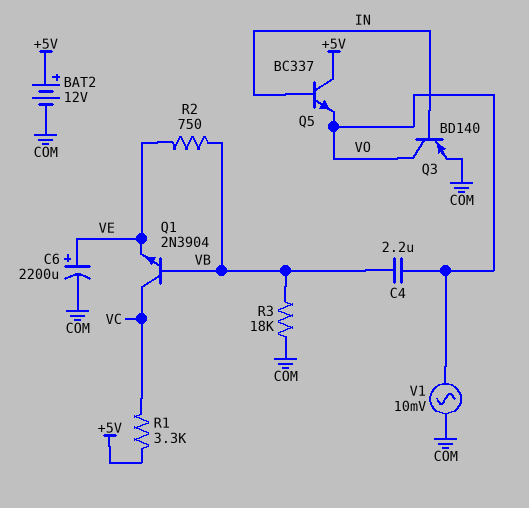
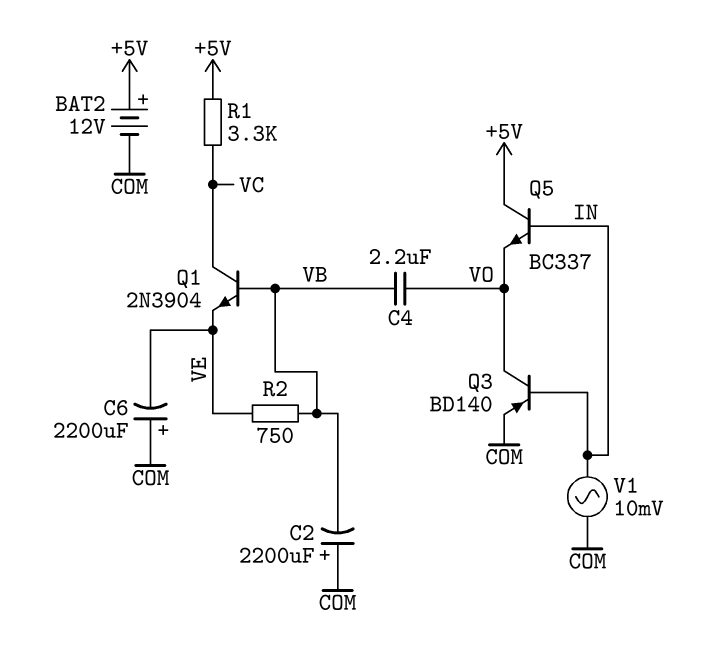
C2: none -> 2200uF (plus COM, minus VB)
C6: 2200uF (plus VE, minus COM) -> 2200uF (plus COM, minus VE)
R3: 18k (COM, VB) -> none
V1: AC 10mV (COM, VO) -> AC 10mV (COM, IN)

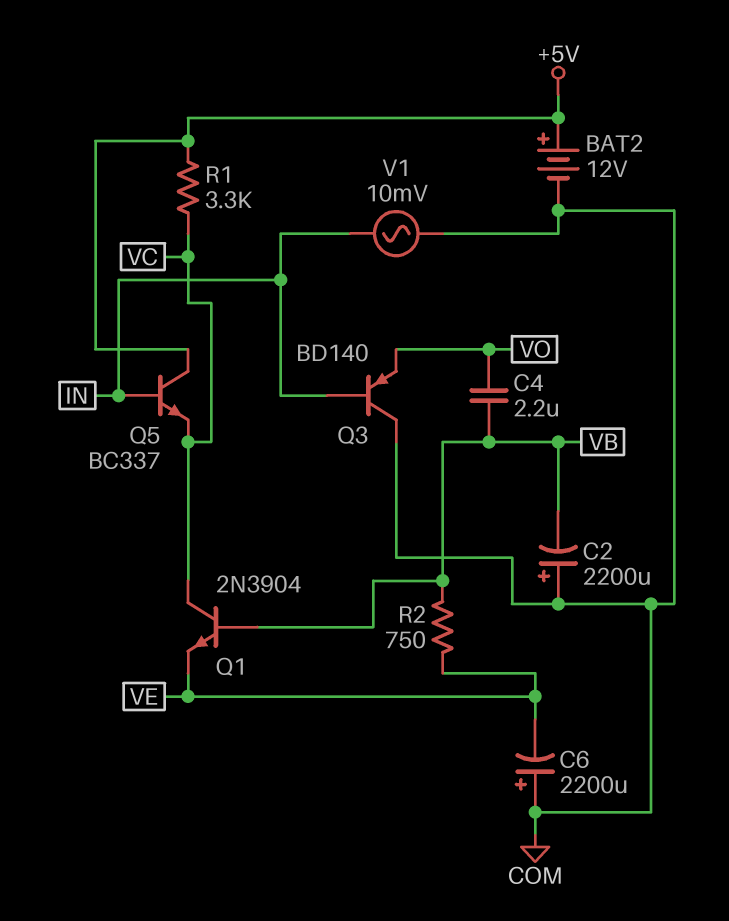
Q3: PNP BD140 (B IN, C VO, E COM) -> PNP BD140 (B IN, C COM, E VO)
Q5: NPN BC337 (B IN, C +5V, E VO) -> NPN BC337 (B IN, C +5V, E VC)

